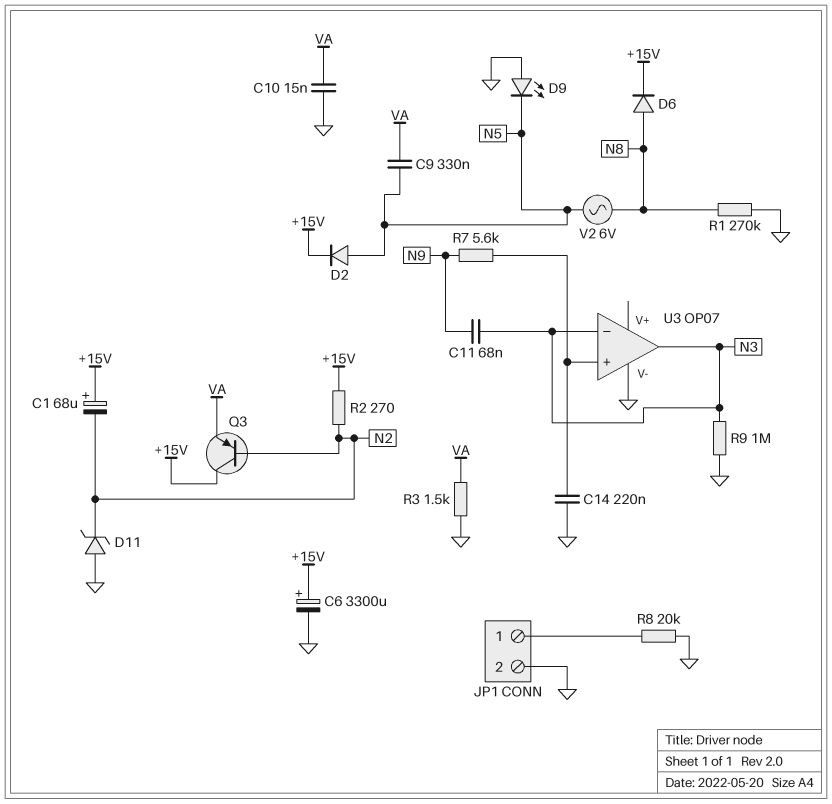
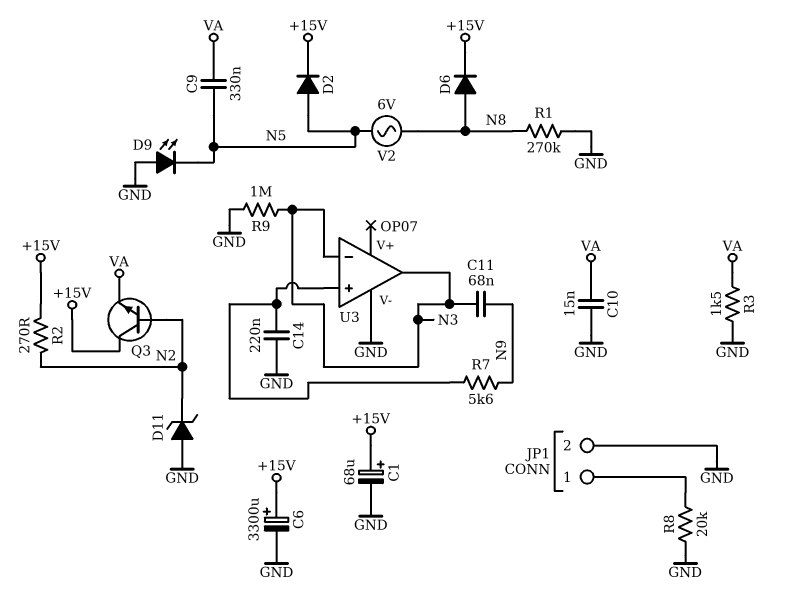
C1: 68uF (plus +15V, minus N2) -> 68uF (plus +15V, minus GND)
Q3: PNP (B N2, C +15V, E VA) -> NPN (B N2, C +15V, E VA)

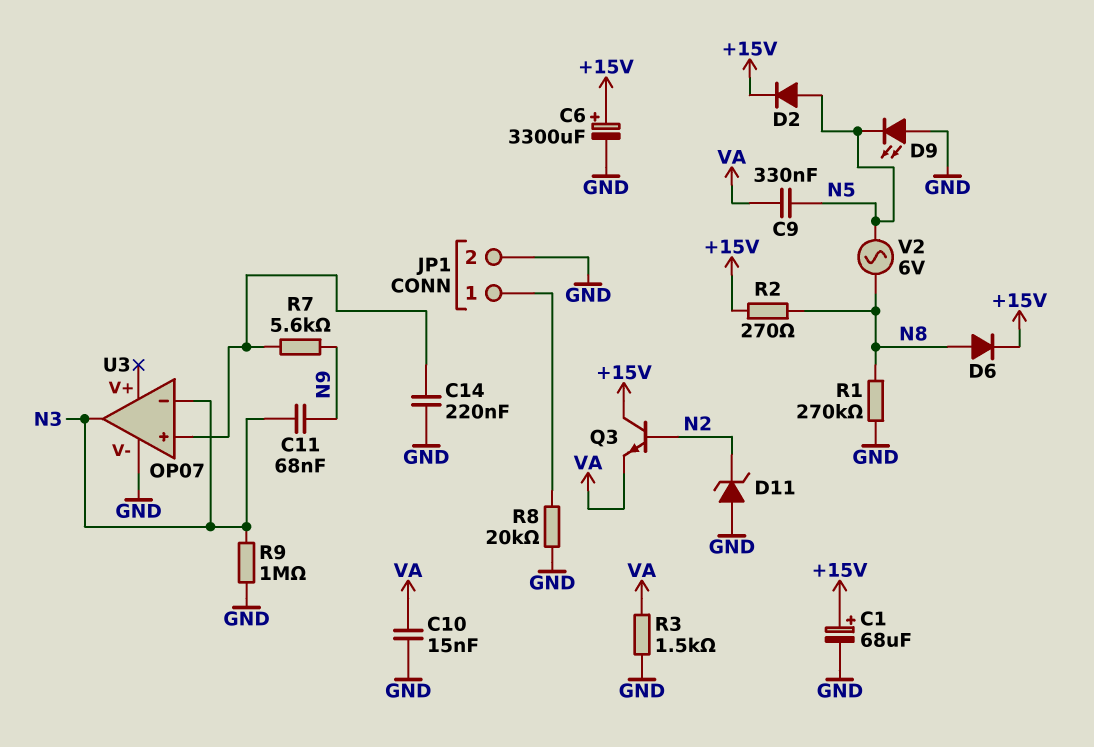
R2: 270 (+15V, N2) -> 270 (+15V, N8)

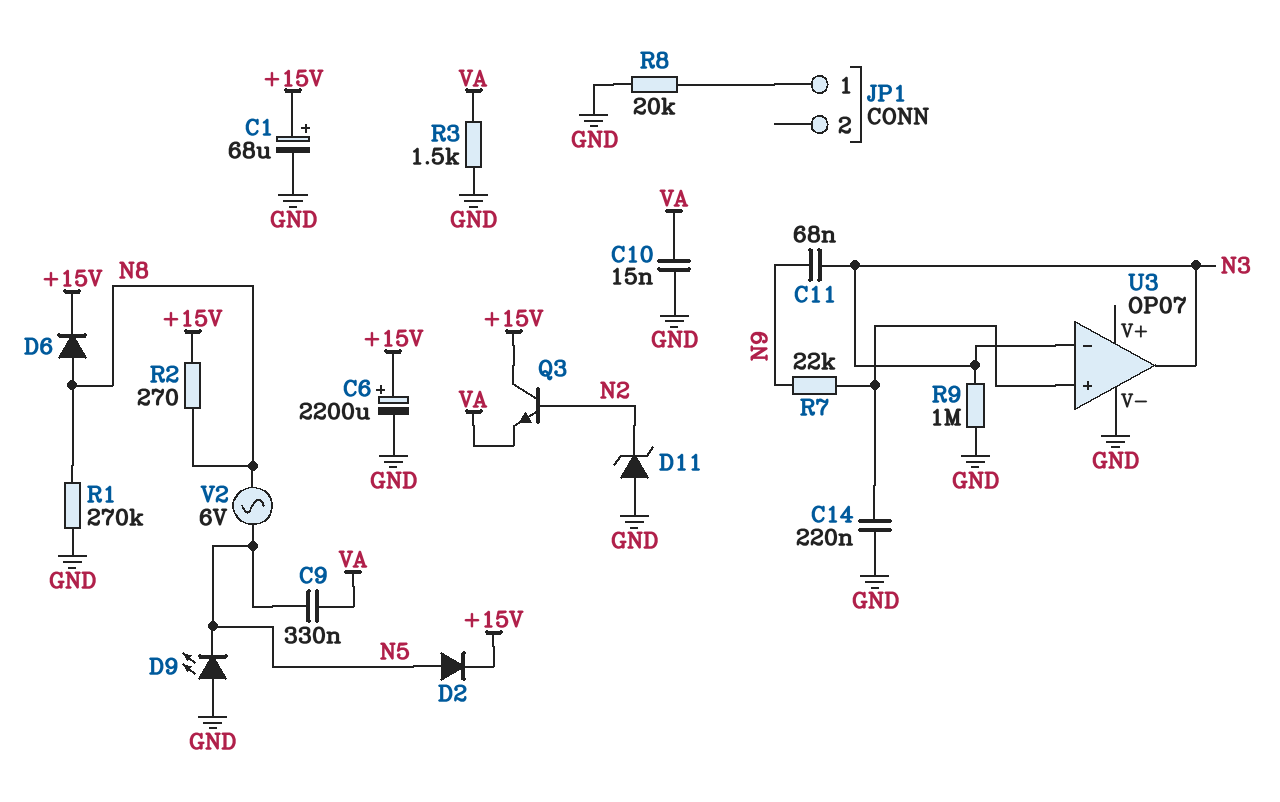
C6: 3300uF (plus +15V, minus GND) -> 2200uF (plus +15V, minus GND)
JP1 pin 2: GND -> none
R7: 5.6k (N9, U3/in+) -> 22k (N9, U3/in+)

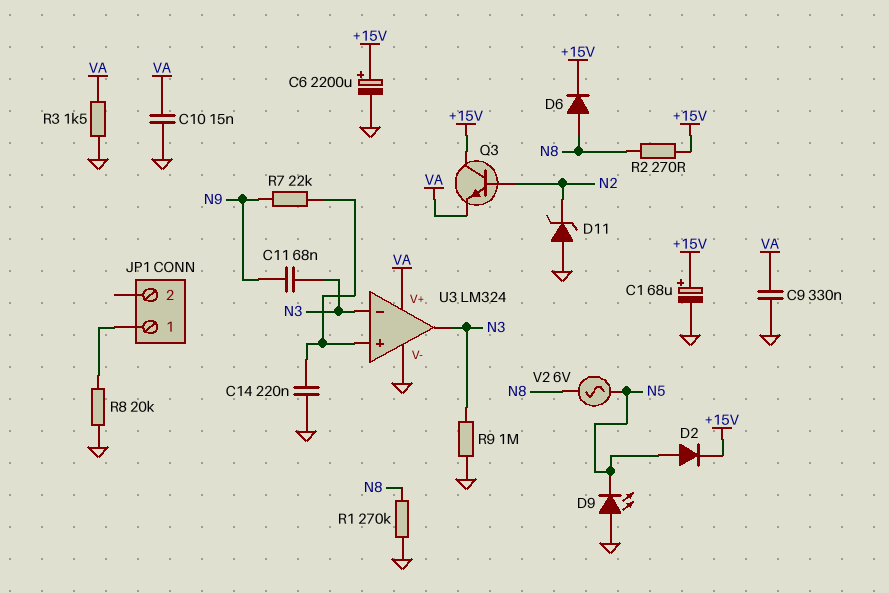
C9: 330nF (N5, VA) -> 330nF (GND, VA)
U3: OP07 -> LM324
U3 pin V+: none -> VA

